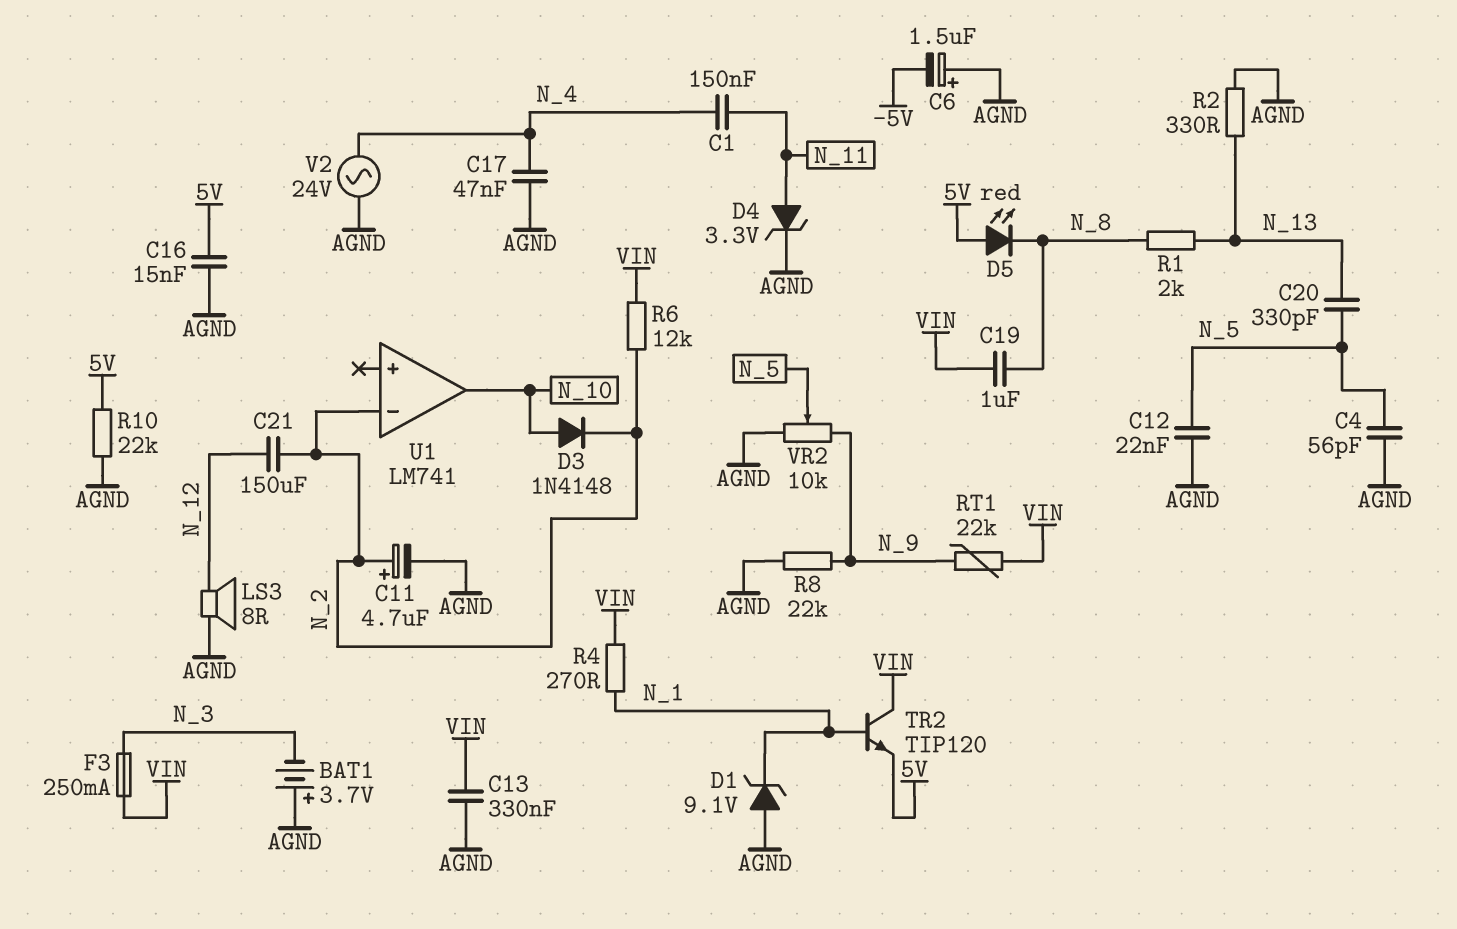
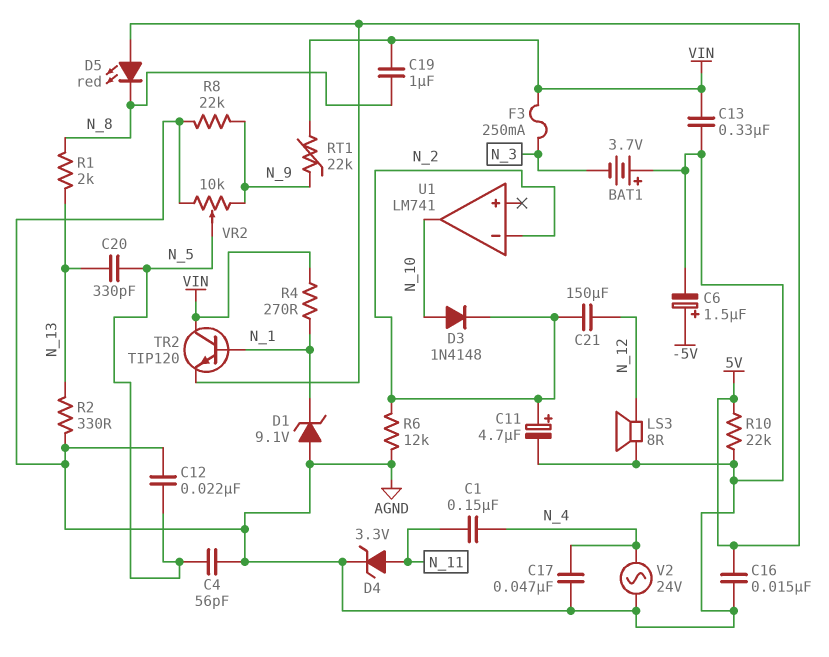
C6: 1.5uF (plus AGND, minus -5V) -> 1.5uF (plus -5V, minus AGND)
R6: 12k (N_2, VIN) -> 12k (AGND, N_2)

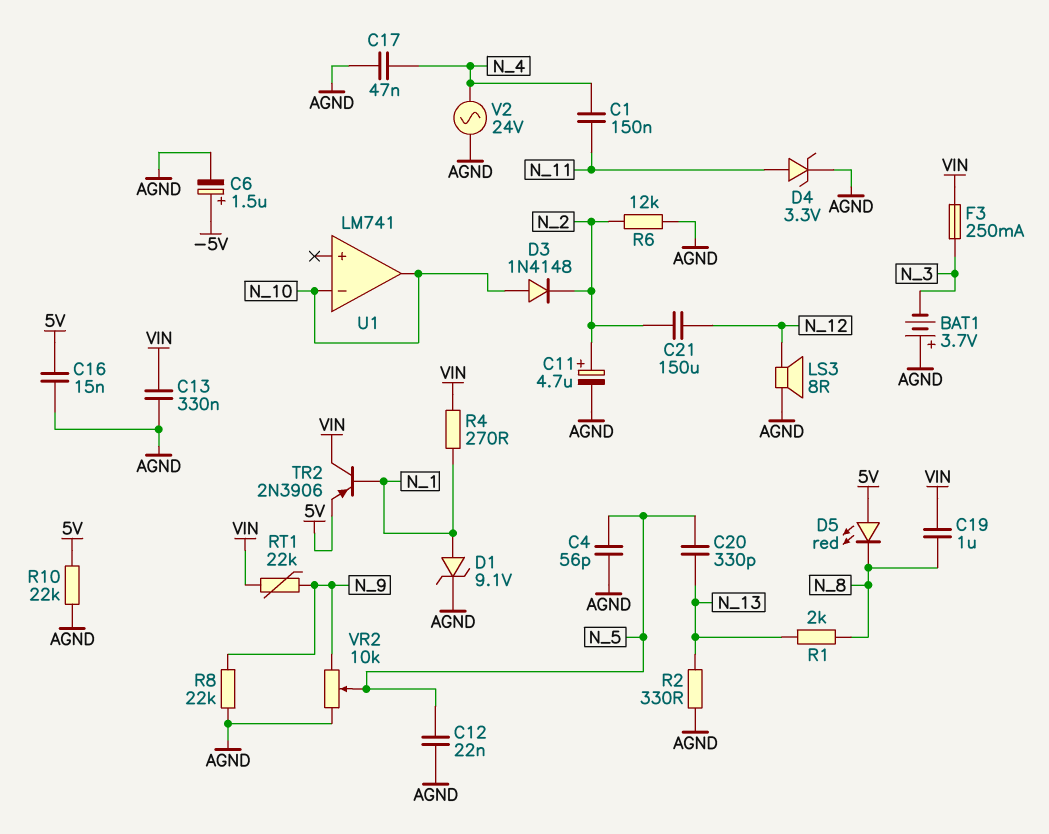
D1: zener 9.1V (A AGND, K N_1) -> zener 9.1V (A N_1, K AGND)
TR2: NPN TIP120 (B N_1, C VIN, E 5V) -> PNP 2N3906 (B N_1, C VIN, E 5V)
U1 pin in-: N_2 -> N_10

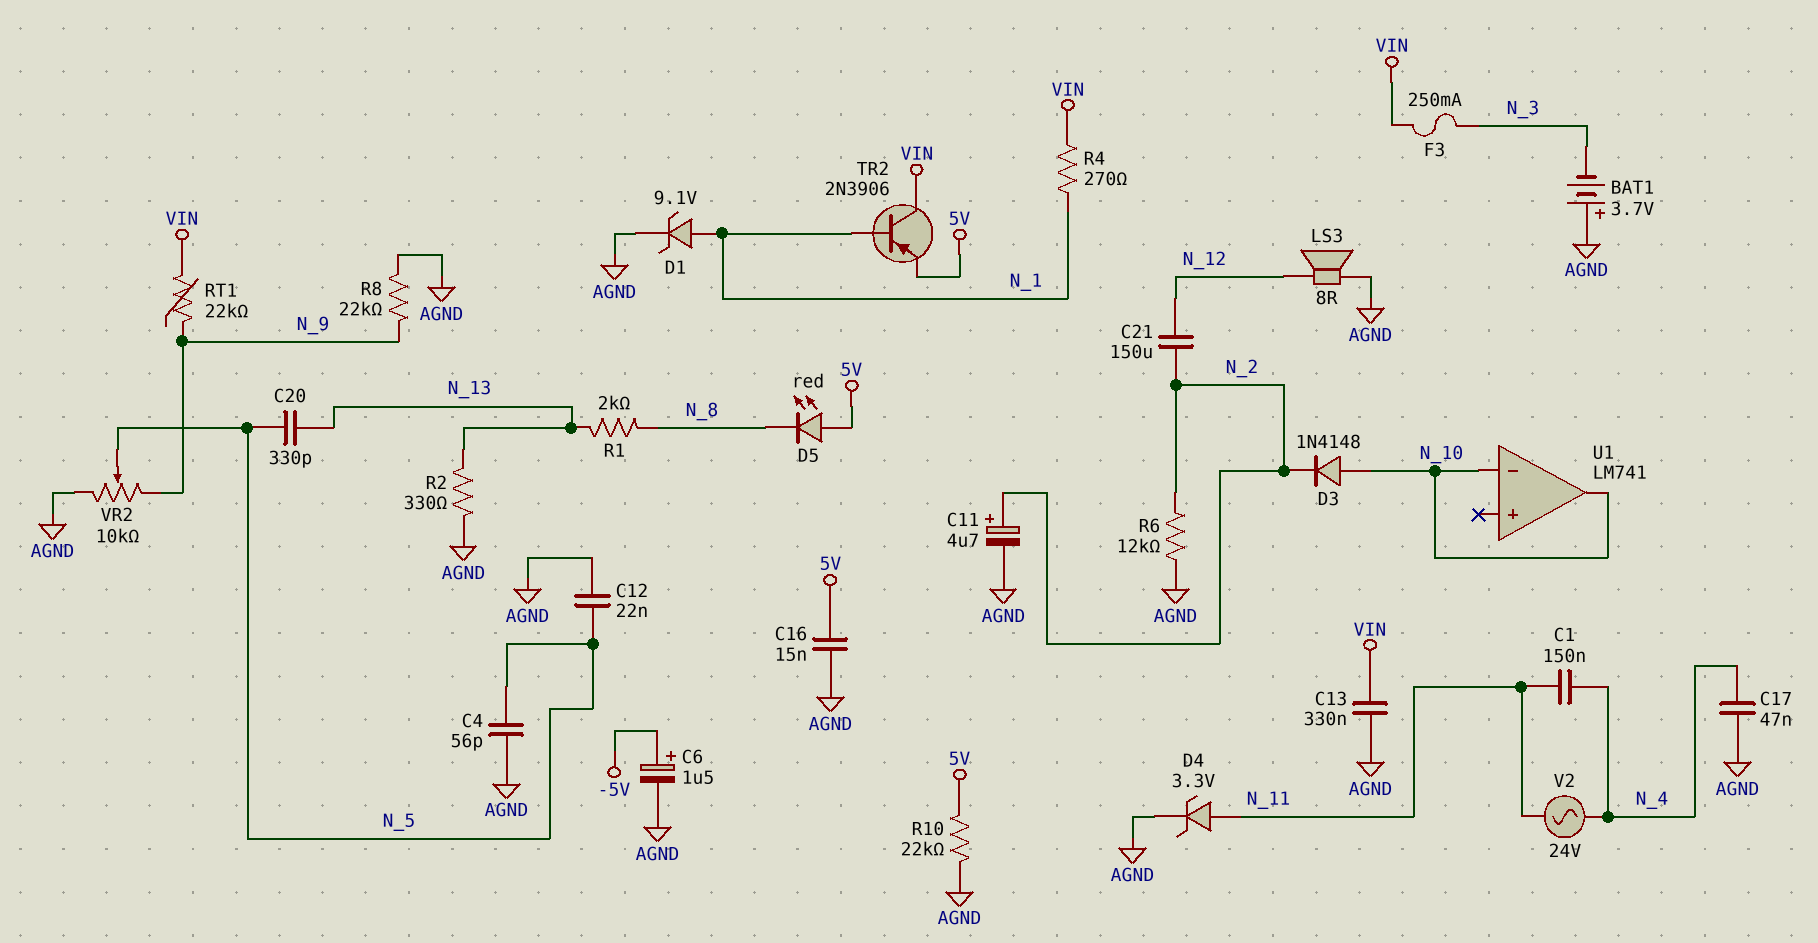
C19: 1uF (N_8, VIN) -> none
V2: AC 24V (AGND, N_4) -> AC 24V (N_4, N_11)

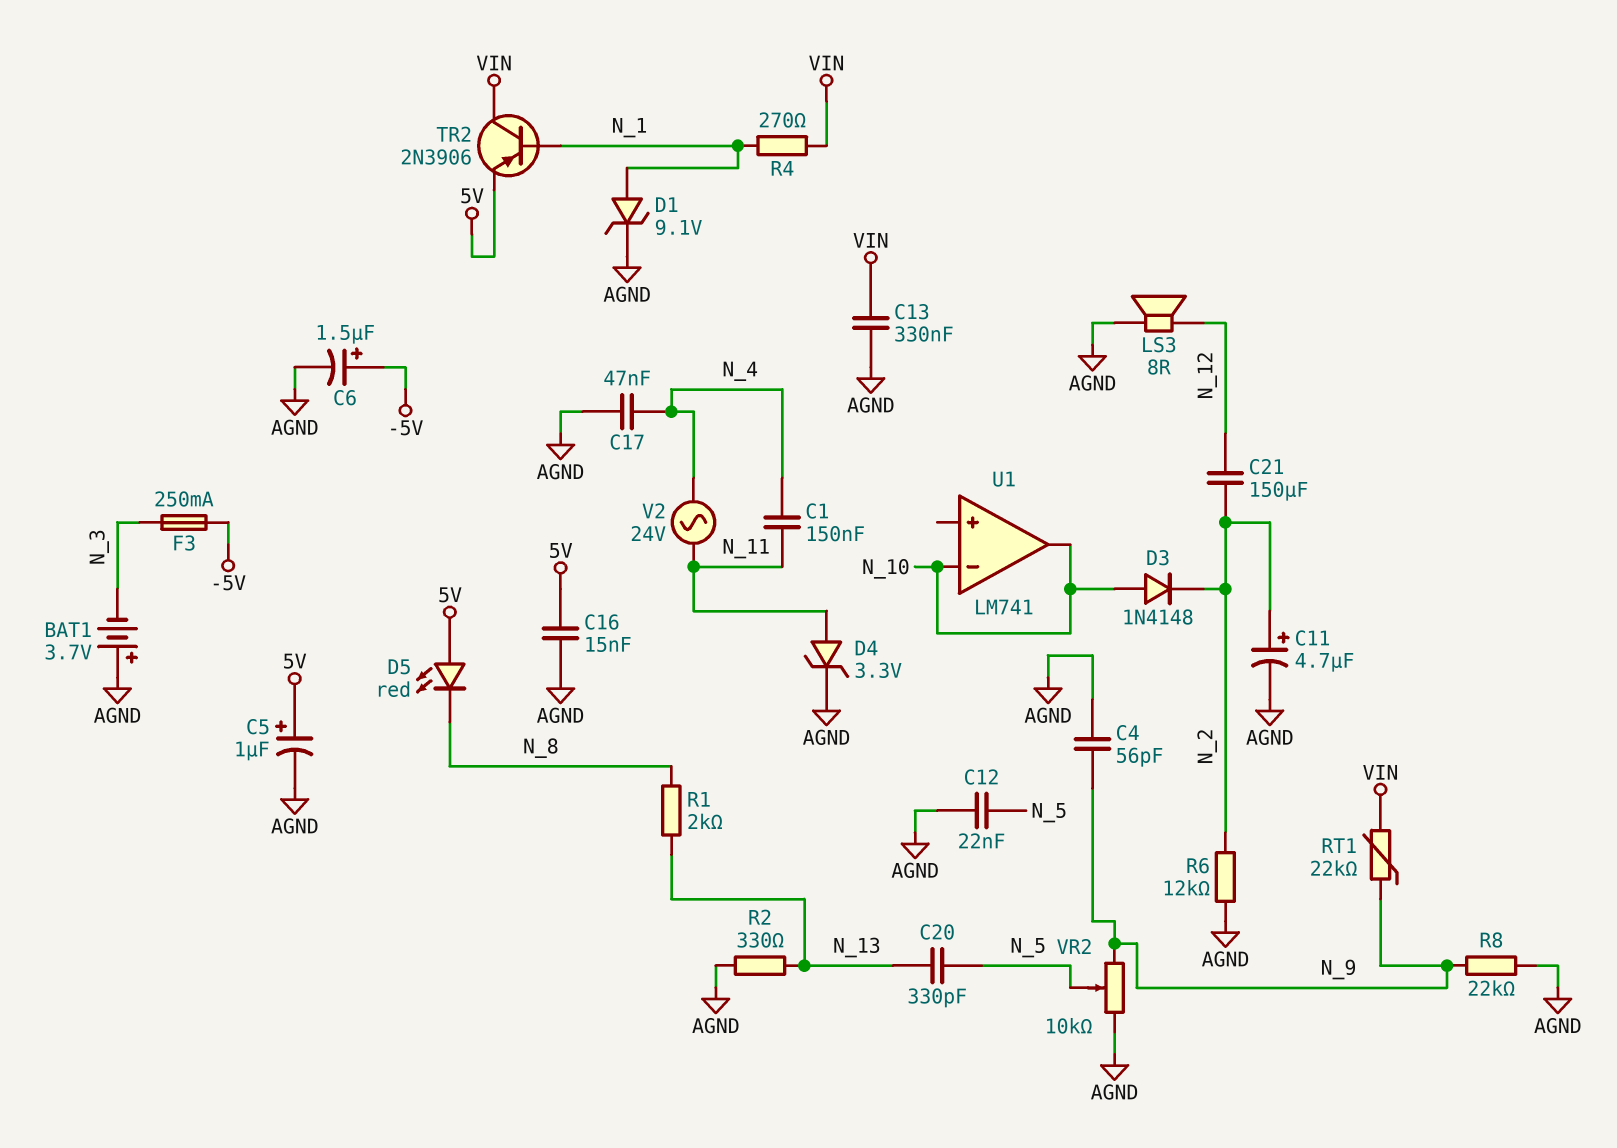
C4: 56pF (AGND, N_5) -> 56pF (AGND, N_9)
C5: none -> 1uF (plus 5V, minus AGND)
F3: 250mA (N_3, VIN) -> 250mA (-5V, N_3)
R10: 22k (5V, AGND) -> none

